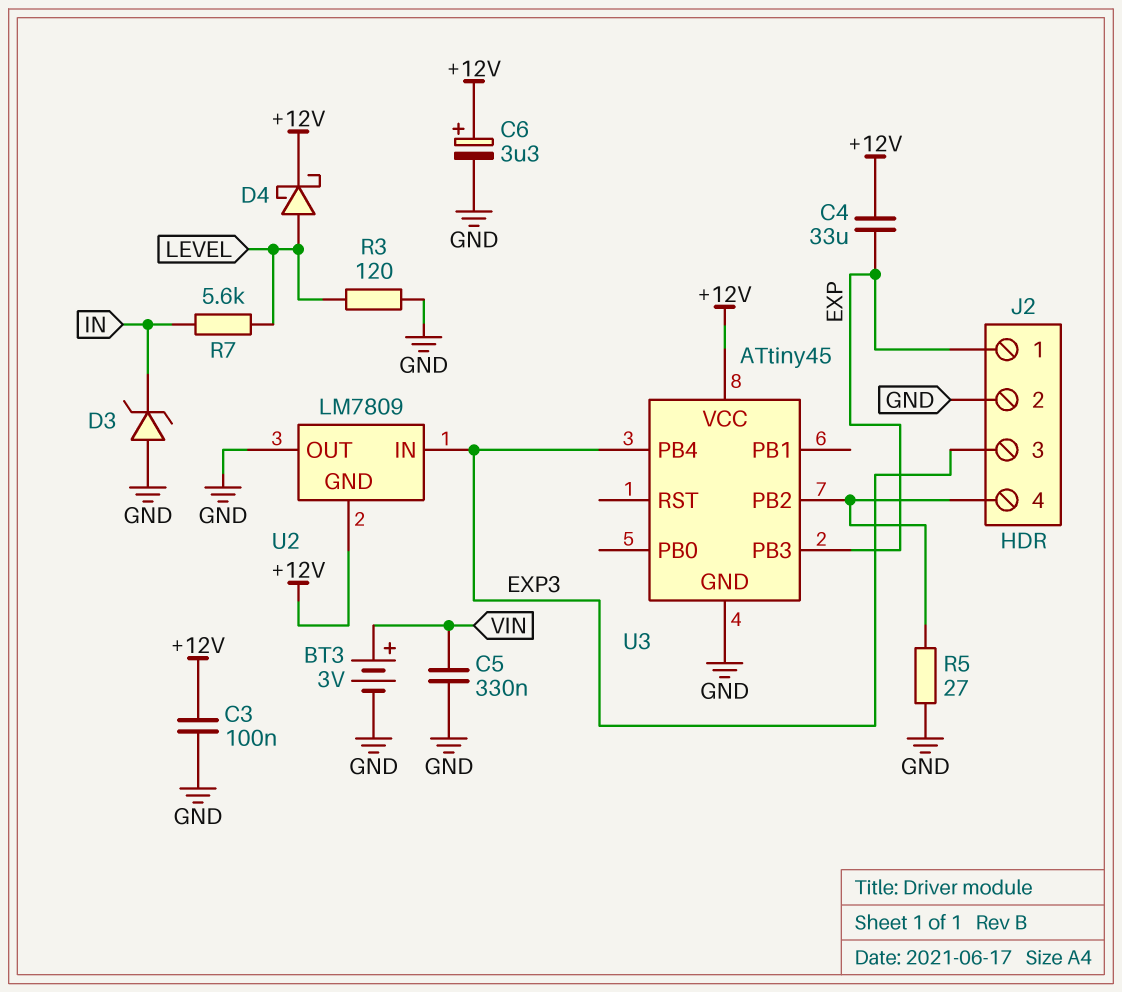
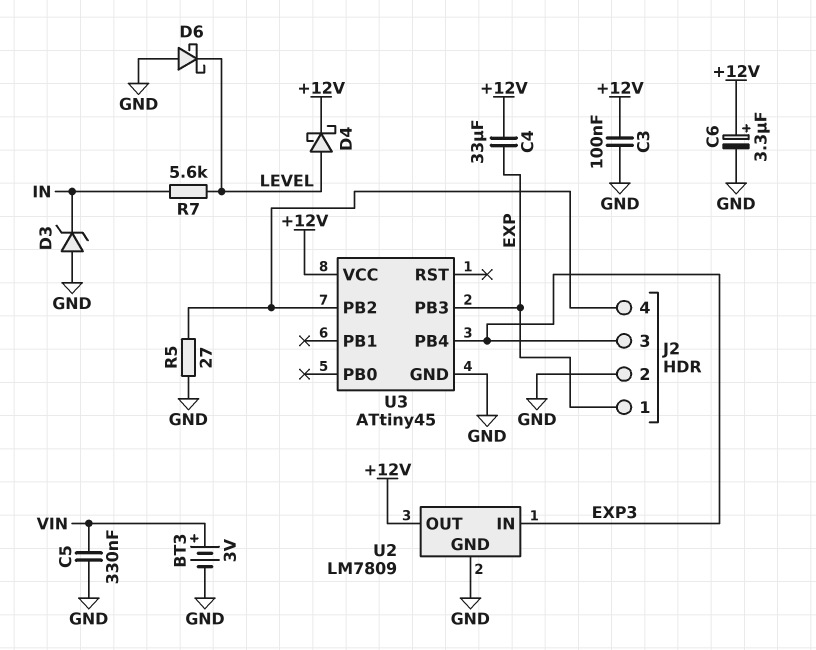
D6: none -> schottky (A GND, K LEVEL)
R3: 120 (GND, LEVEL) -> none
U2 pin GND: +12V -> GND
U2 pin OUT: GND -> +12V

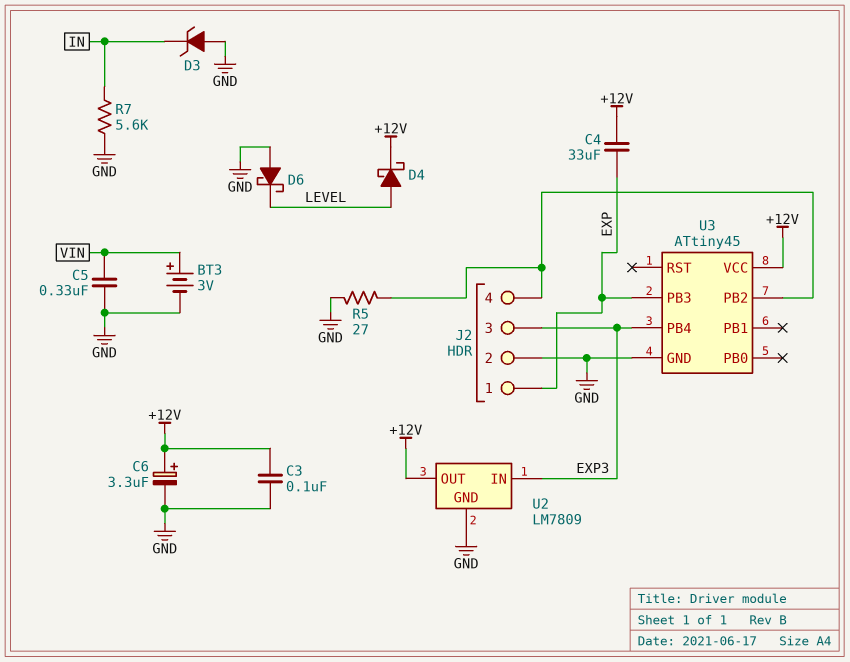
R7: 5.6k (IN, LEVEL) -> 5.6k (GND, IN)

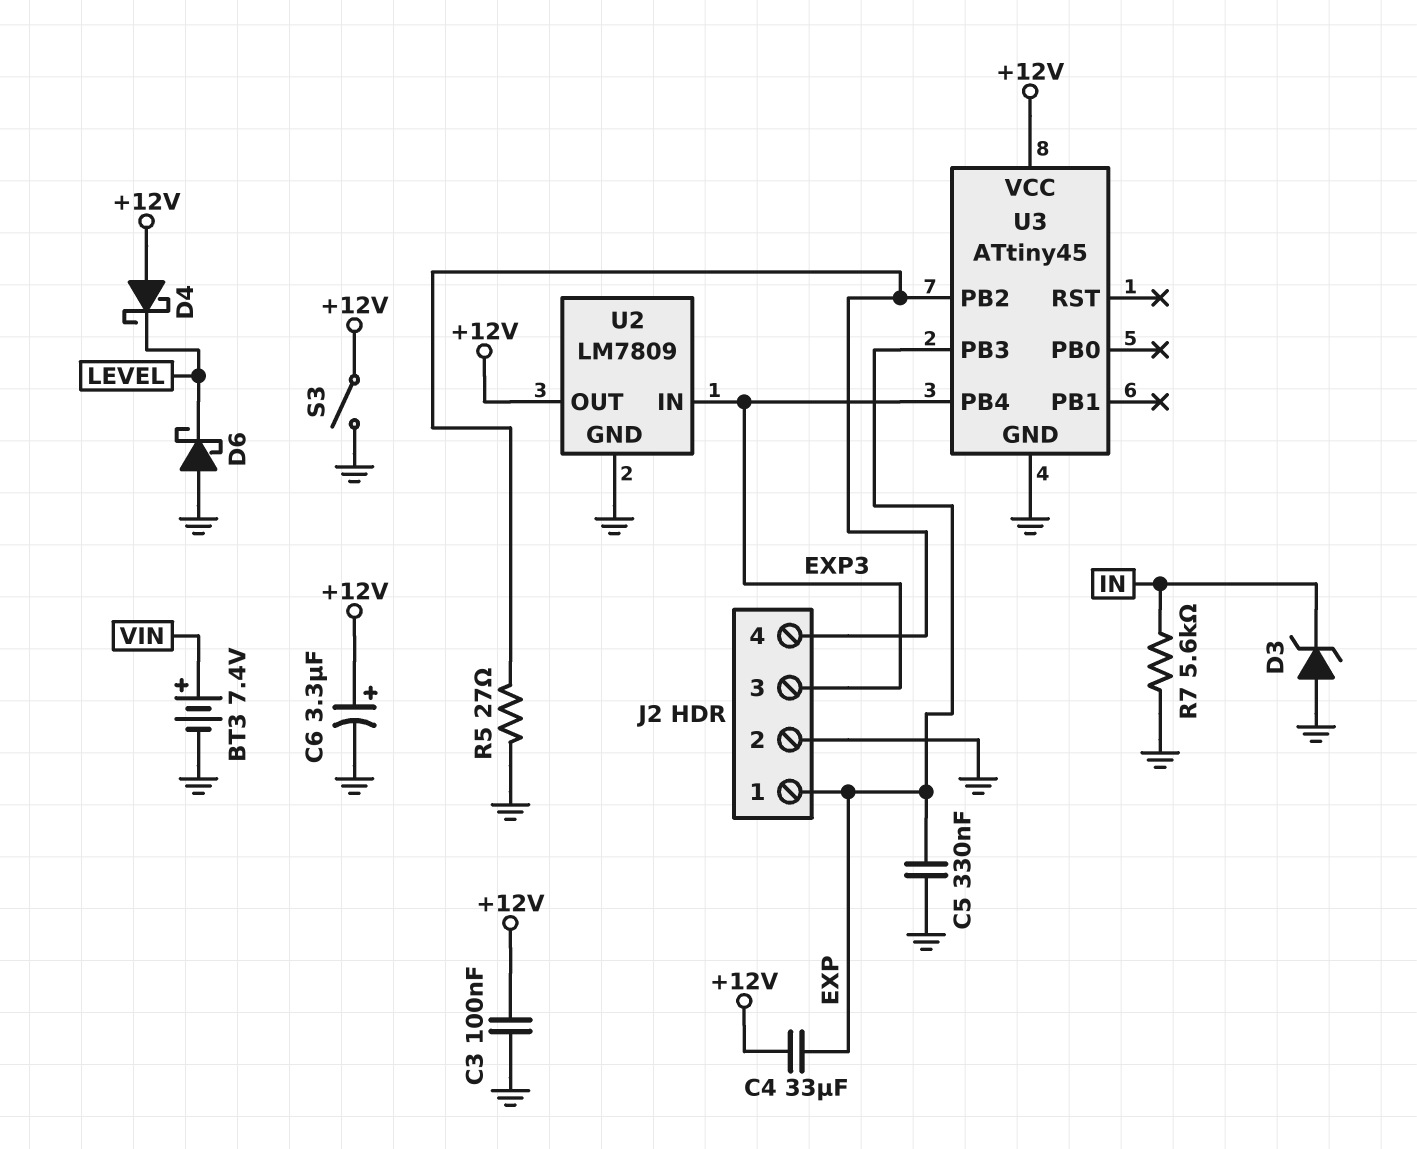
BT3: 3V (plus VIN, minus GND) -> 7.4V (plus VIN, minus GND)
C5: 330nF (GND, VIN) -> 330nF (EXP, GND)
D4: schottky (A LEVEL, K +12V) -> schottky (A +12V, K LEVEL)
S3: none -> switch (+12V, GND)

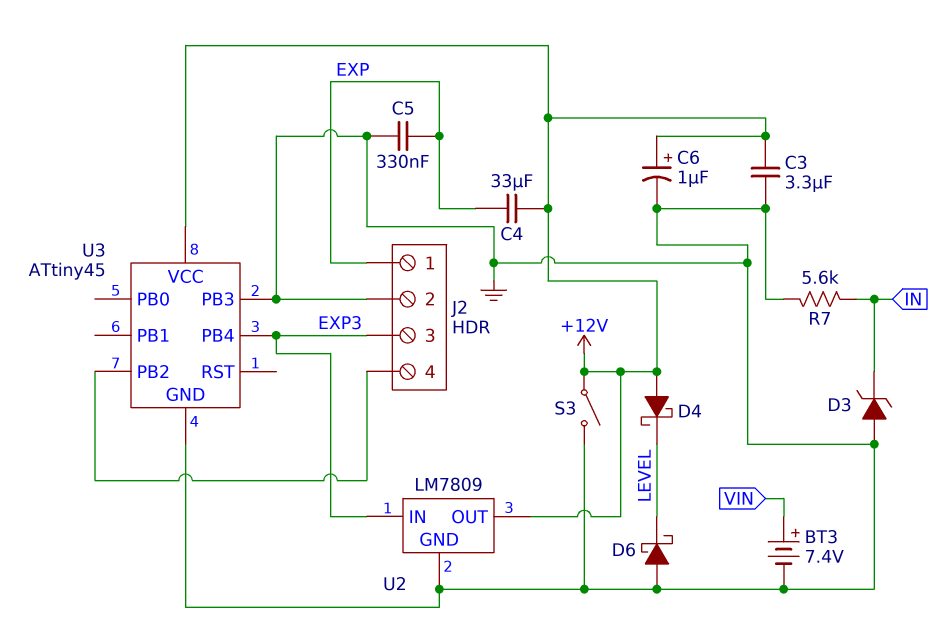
C3: 100nF (+12V, GND) -> 3.3uF (+12V, GND)
C6: 3.3uF (plus +12V, minus GND) -> 1uF (plus +12V, minus GND)
R5: 27 (GND, J2/4) -> none
U3 pin PB3: EXP -> GND

